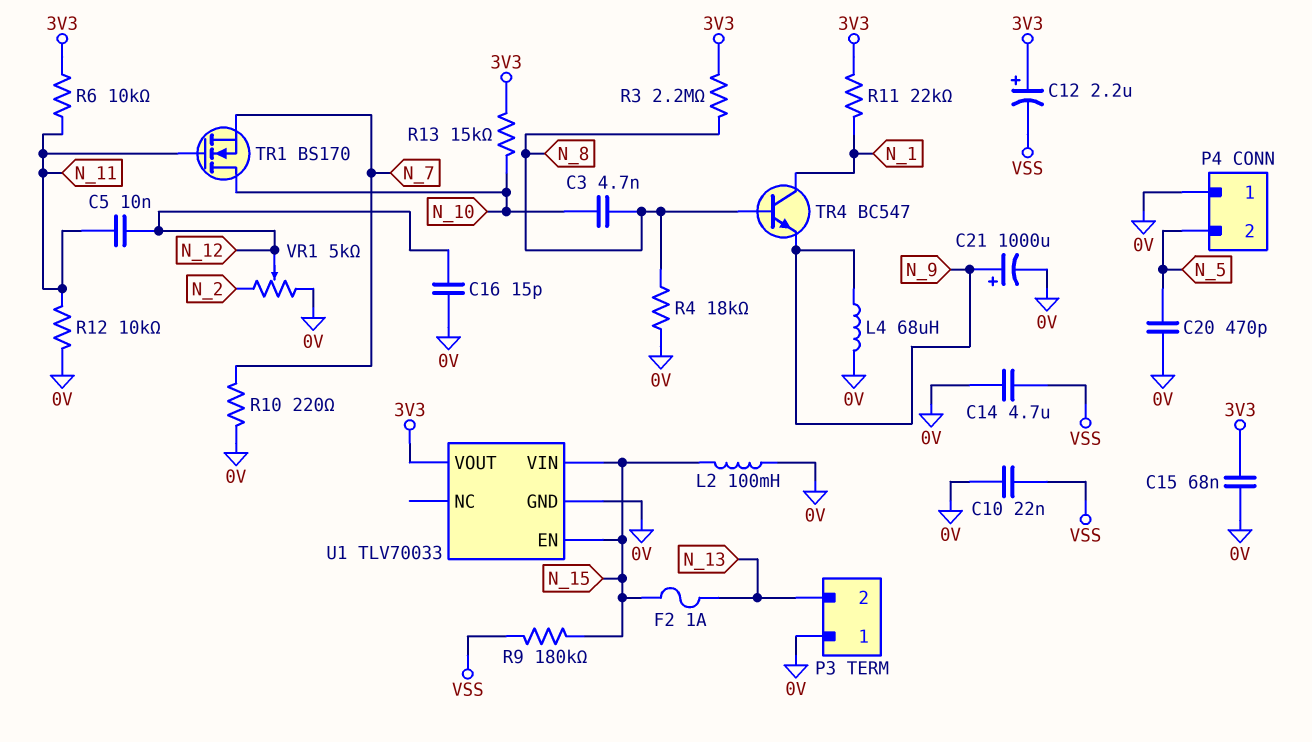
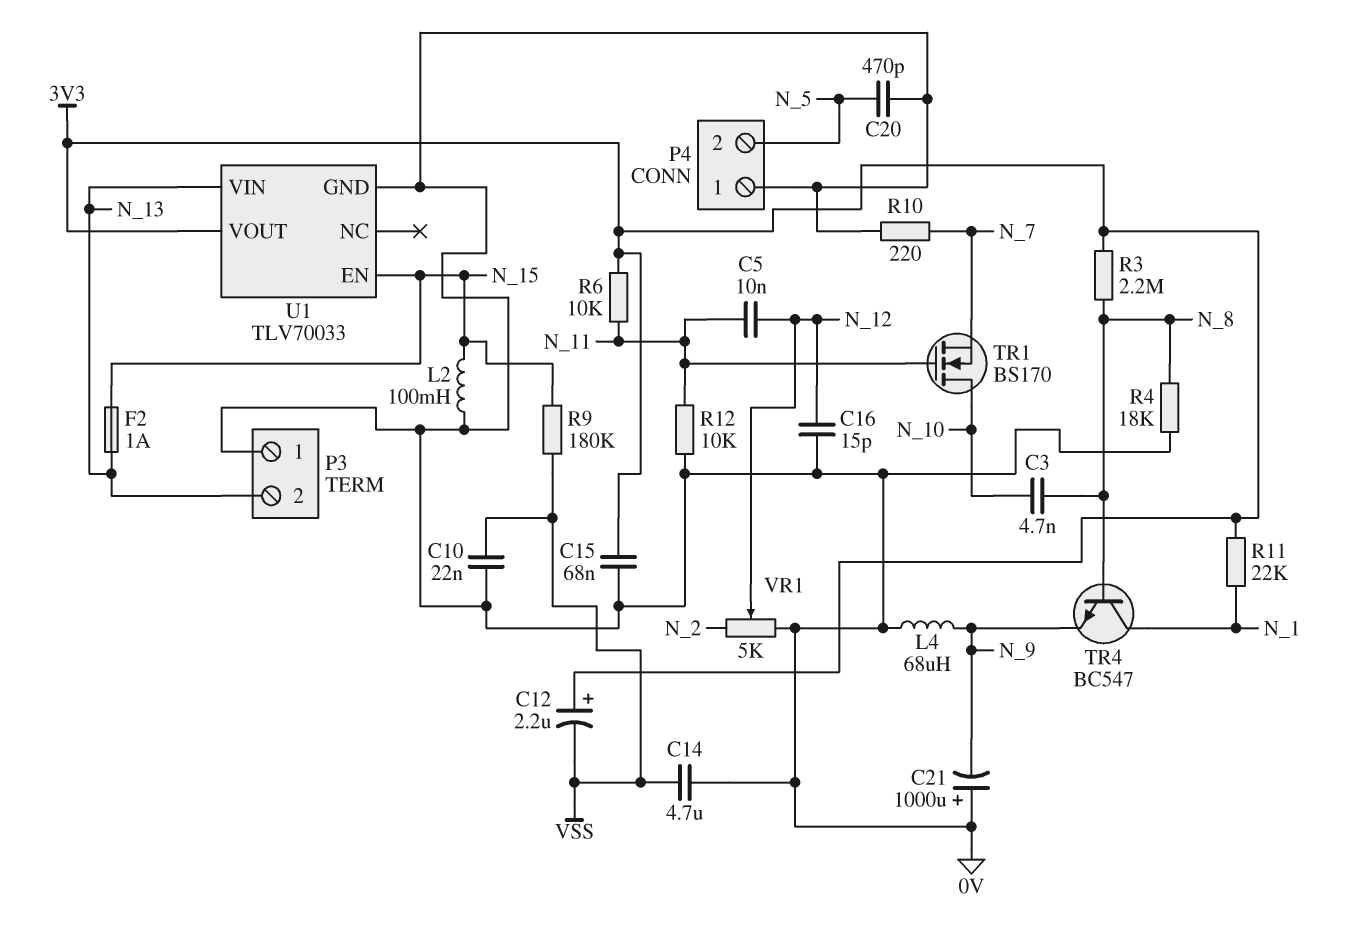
C21: 1000uF (plus N_9, minus 0V) -> 1000uF (plus 0V, minus N_9)
R13: 15k (3V3, N_10) -> none
U1 pin VIN: N_15 -> N_13

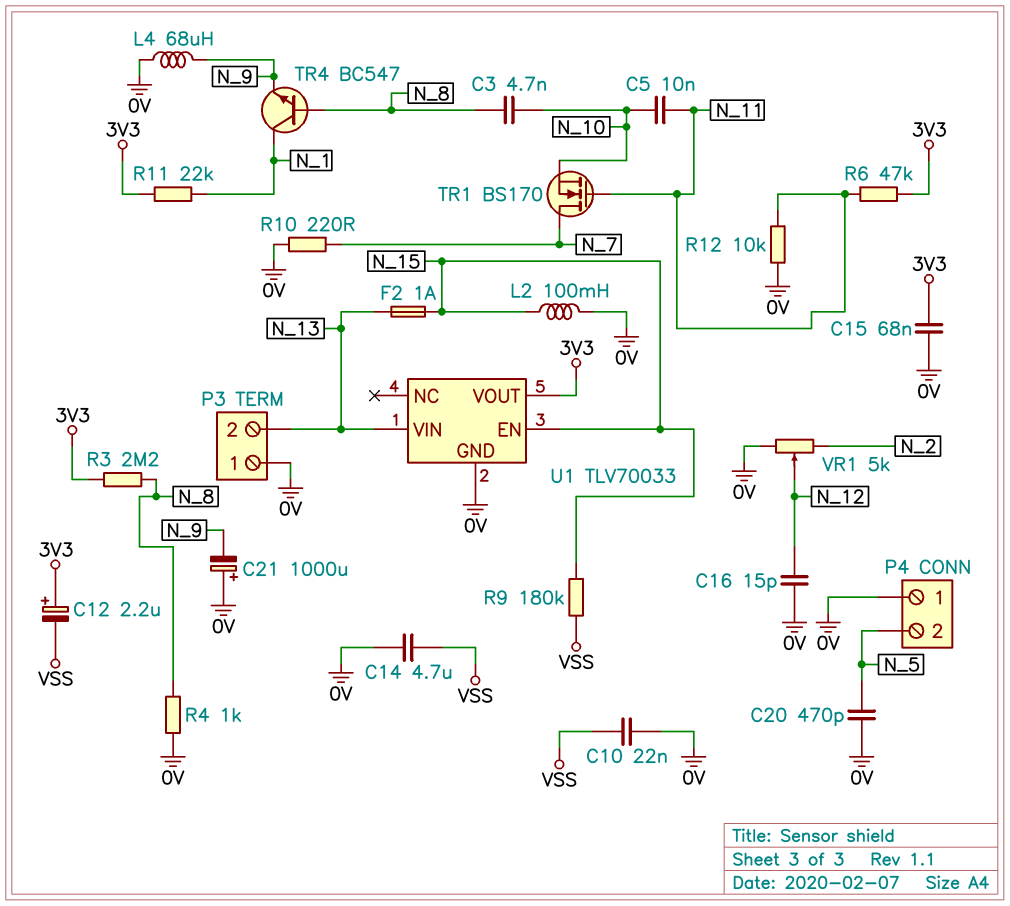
C5: 10nF (N_11, N_12) -> 10nF (N_10, N_11)
R4: 18k (0V, N_8) -> 1k (0V, N_8)
R6: 10k (3V3, N_11) -> 47k (3V3, N_11)
TR1: NMOS BS170 (G N_11, D N_10, S N_7) -> NMOS BS170 (G N_11, D N_7, S N_10)

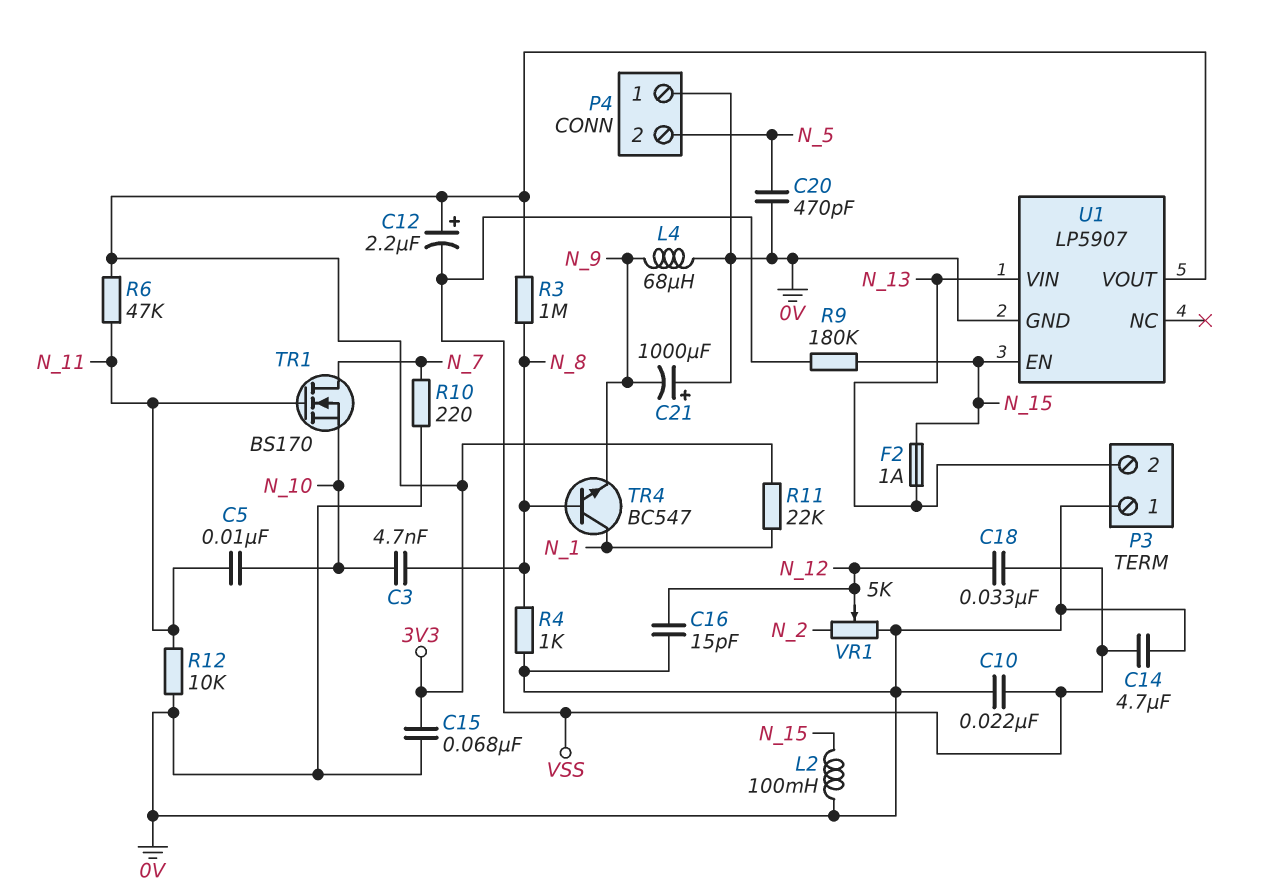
C18: none -> 33nF (N_12, VSS)
R3: 2.2M (3V3, N_8) -> 1M (3V3, N_8)
U1: TLV70033 -> LP5907

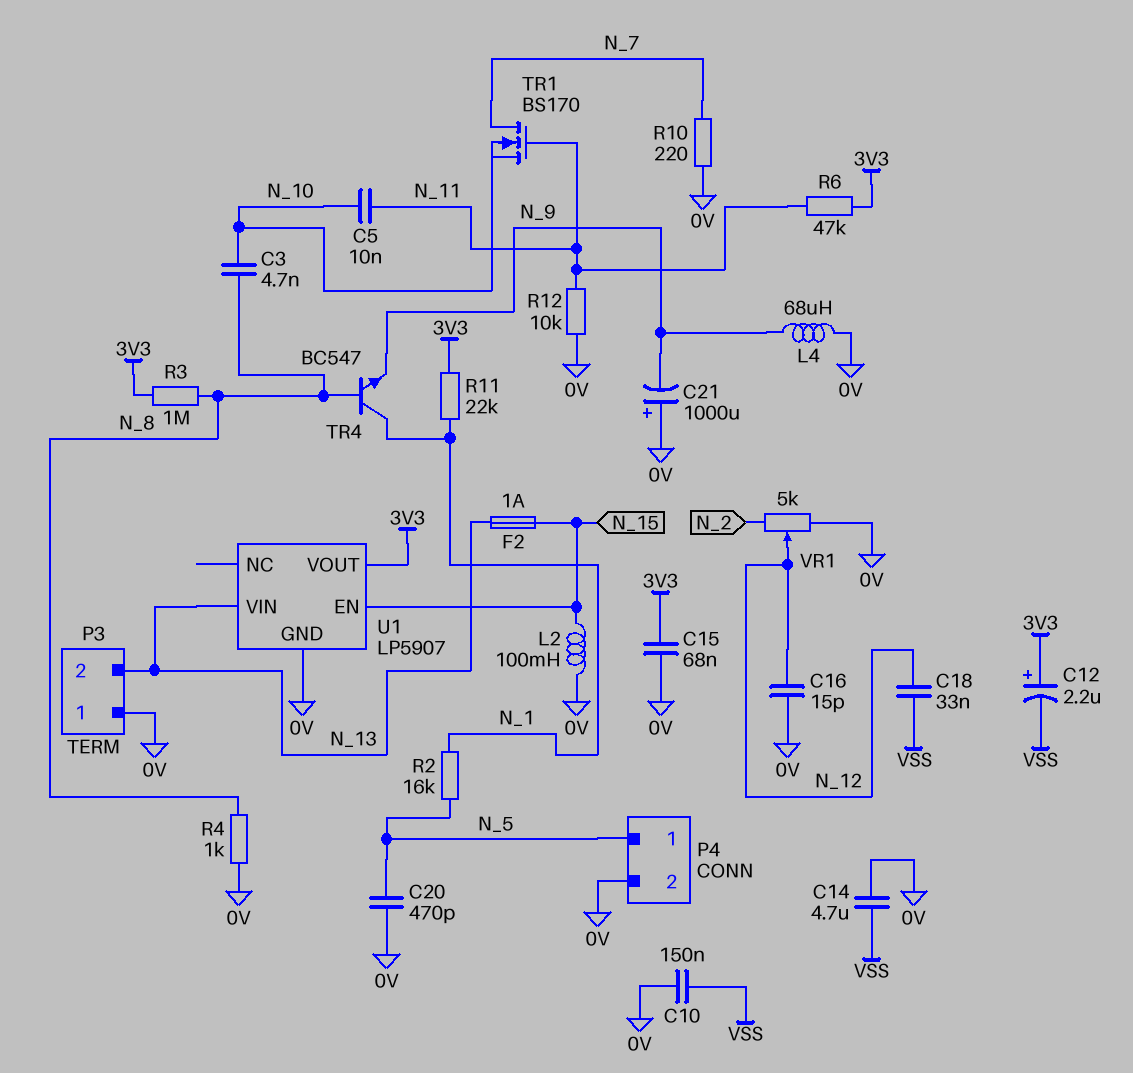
C10: 22nF (0V, VSS) -> 150nF (0V, VSS)
P4 pin 1: 0V -> N_5
P4 pin 2: N_5 -> 0V
R2: none -> 16k (N_1, N_5)
R9: 180k (N_15, VSS) -> none

